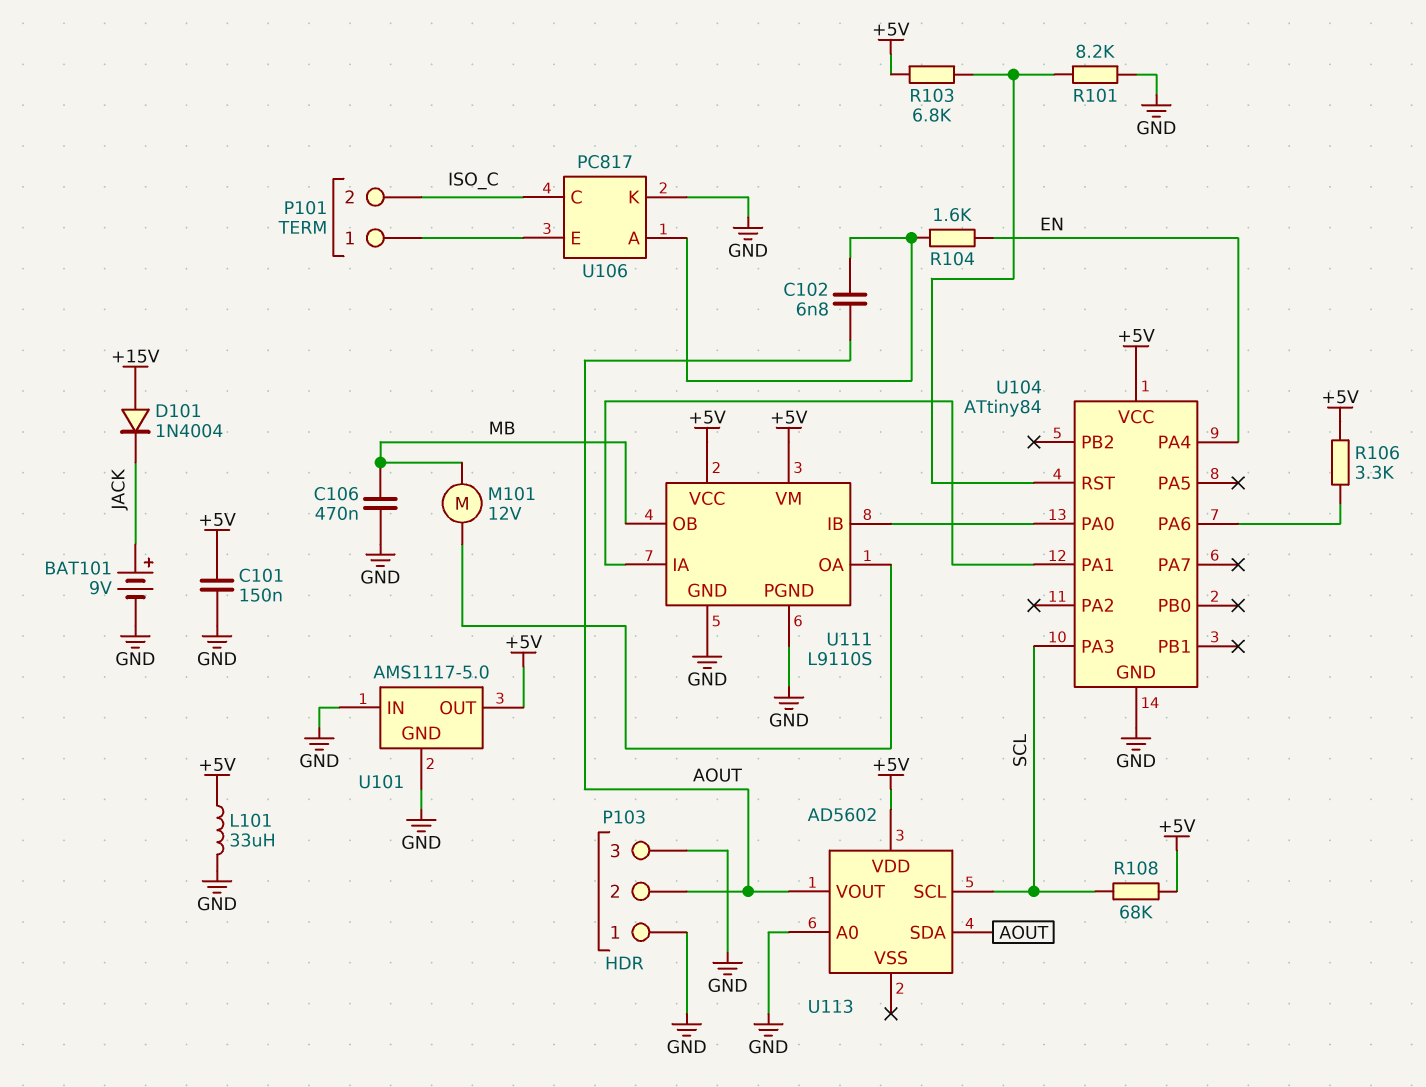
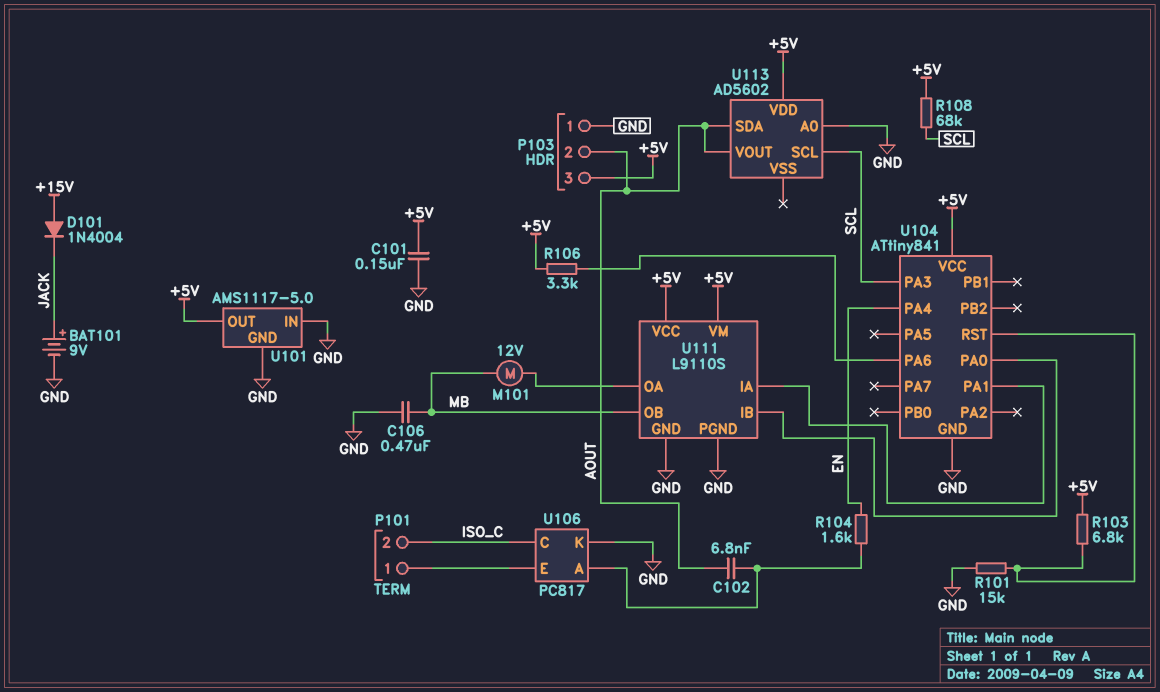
L101: 33uH (+5V, GND) -> none
P103 pin 3: GND -> +5V
R101: 8.2k (GND, U104/RST) -> 15k (GND, U104/RST)
U104: ATtiny84 -> ATtiny841

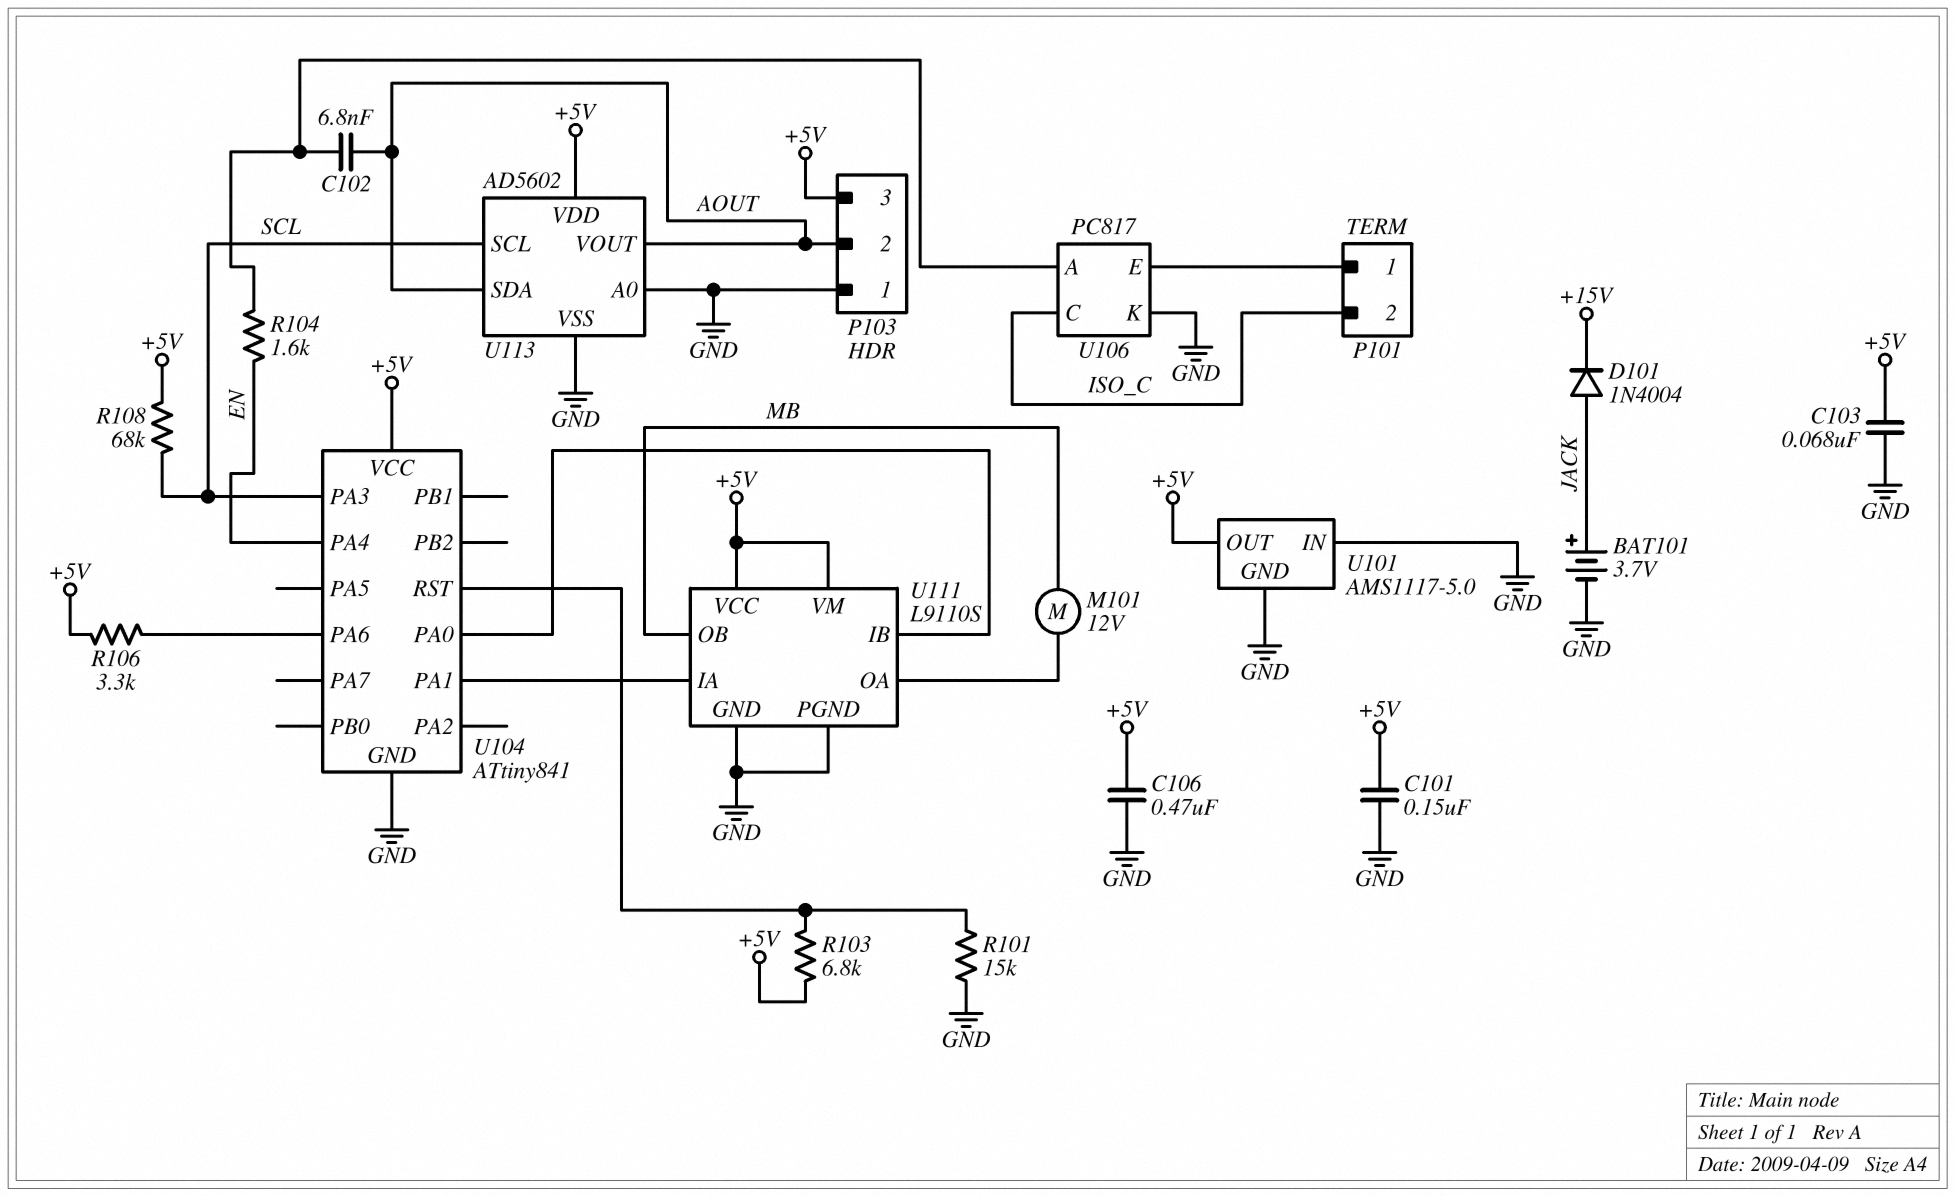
BAT101: 9V (plus JACK, minus GND) -> 3.7V (plus JACK, minus GND)
C103: none -> 68nF (+5V, GND)
C106: 470nF (GND, MB) -> 470nF (+5V, GND)
D101: diode 1N4004 (A +15V, K JACK) -> diode 1N4004 (A JACK, K +15V)
U113 pin VSS: none -> GND

